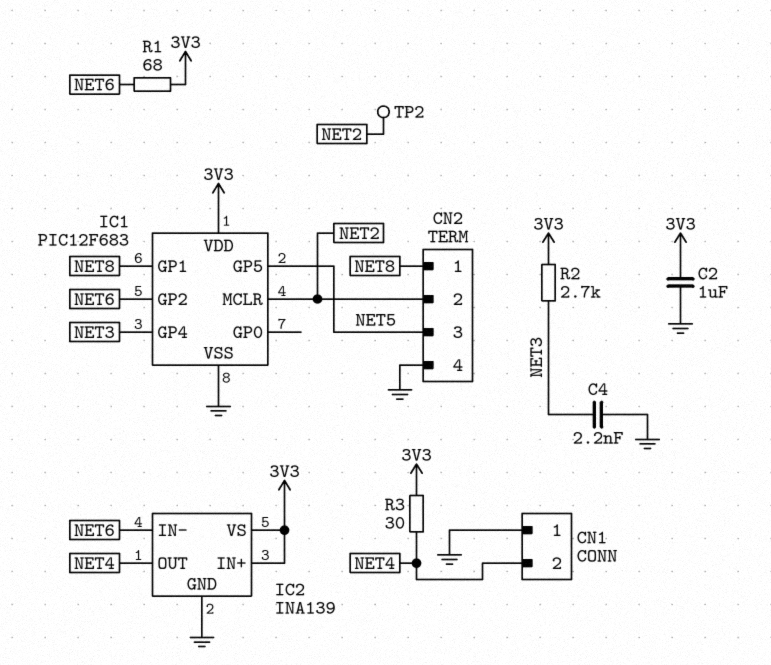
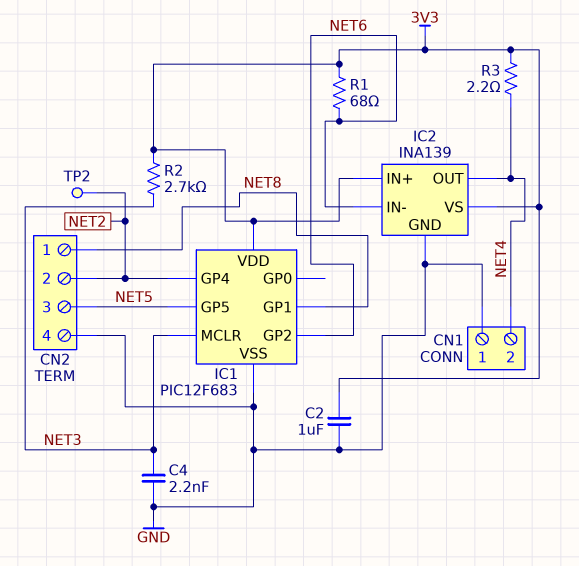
IC1 pin GP4: NET3 -> NET2
IC1 pin MCLR: NET2 -> NET3
R3: 30 (3V3, NET4) -> 2.2 (3V3, NET4)

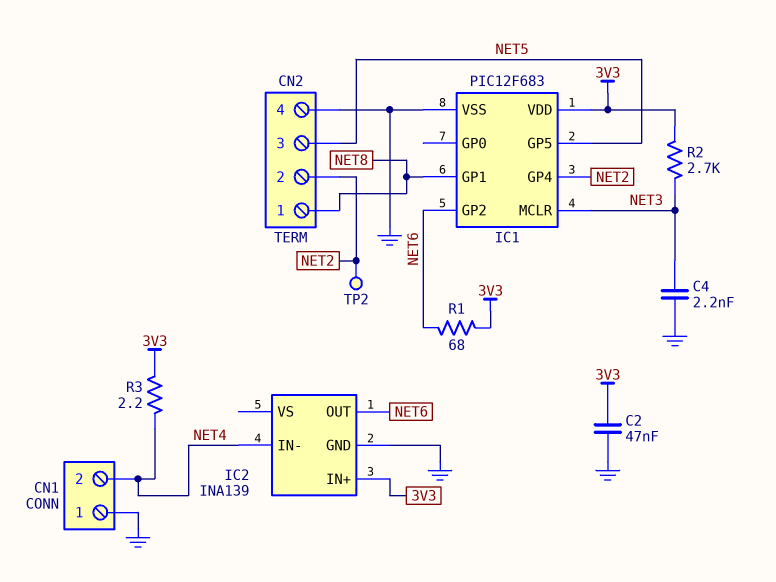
C2: 1uF (3V3, GND) -> 47nF (3V3, GND)
IC2 pin IN-: NET6 -> NET4
IC2 pin OUT: NET4 -> NET6
IC2 pin VS: 3V3 -> none

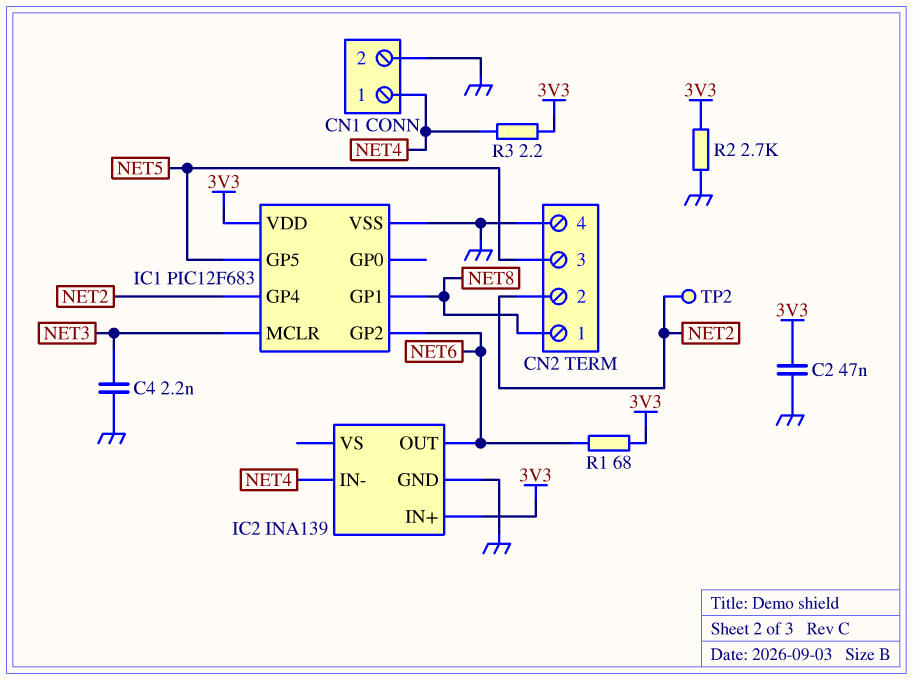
CN1 pin 1: GND -> NET4
CN1 pin 2: NET4 -> GND
R2: 2.7k (3V3, NET3) -> 2.7k (3V3, GND)

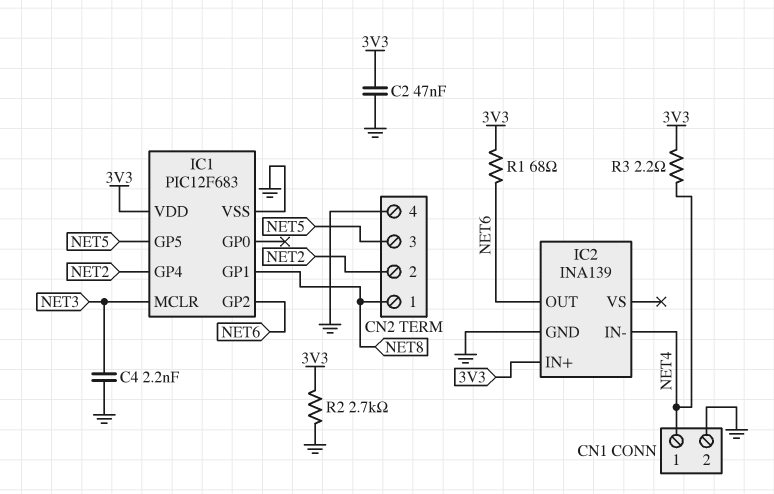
TP2: test point (NET2) -> none

